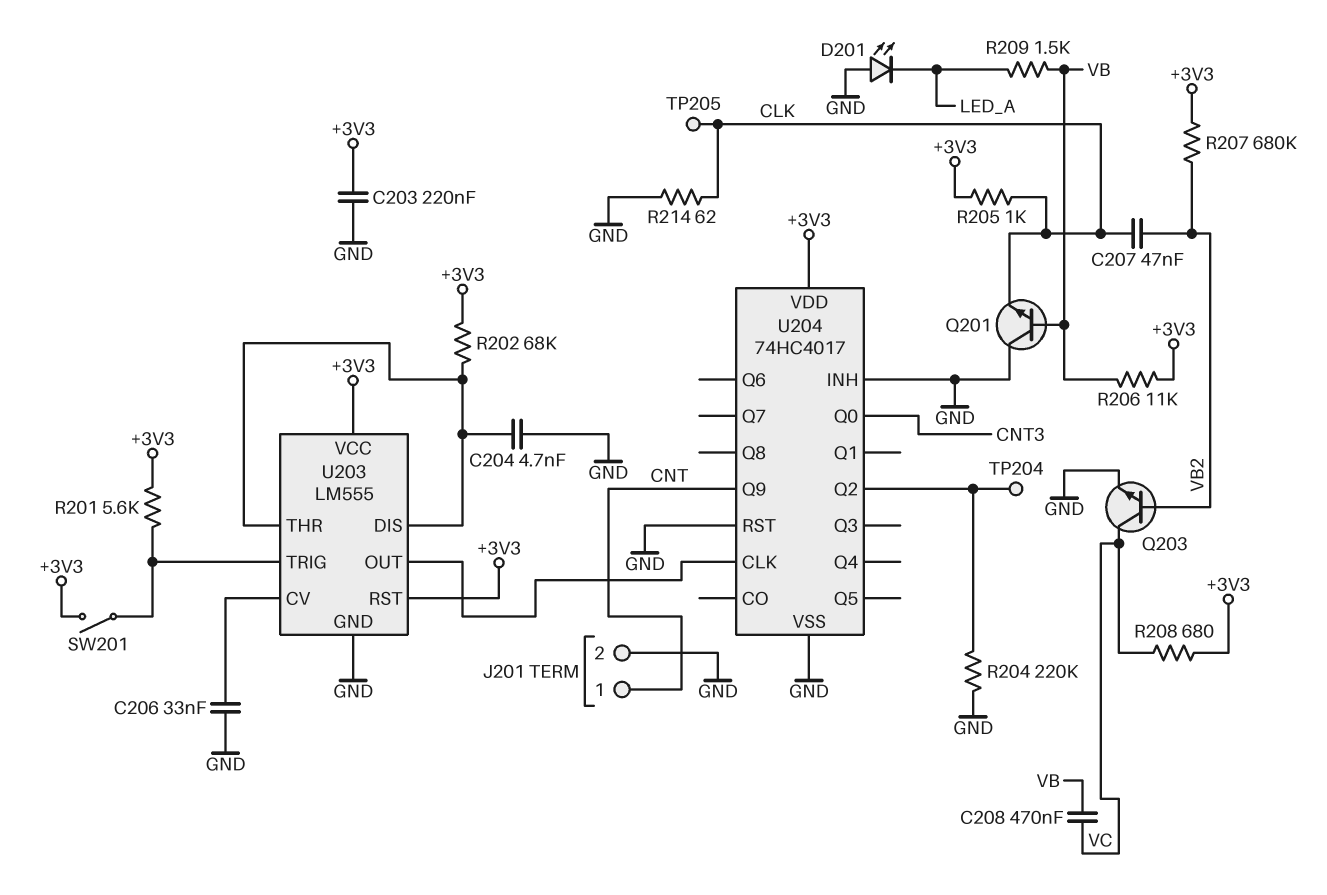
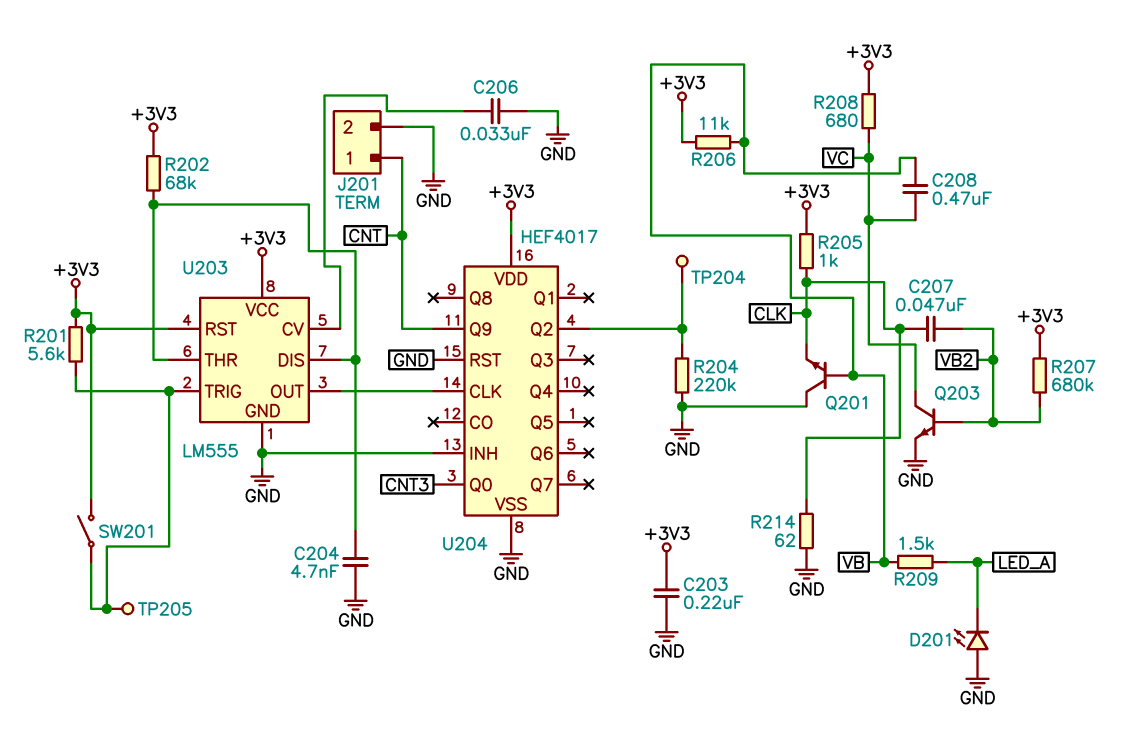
TP205: test point (CLK) -> test point (U203/TRIG)
U204: 74HC4017 -> HEF4017

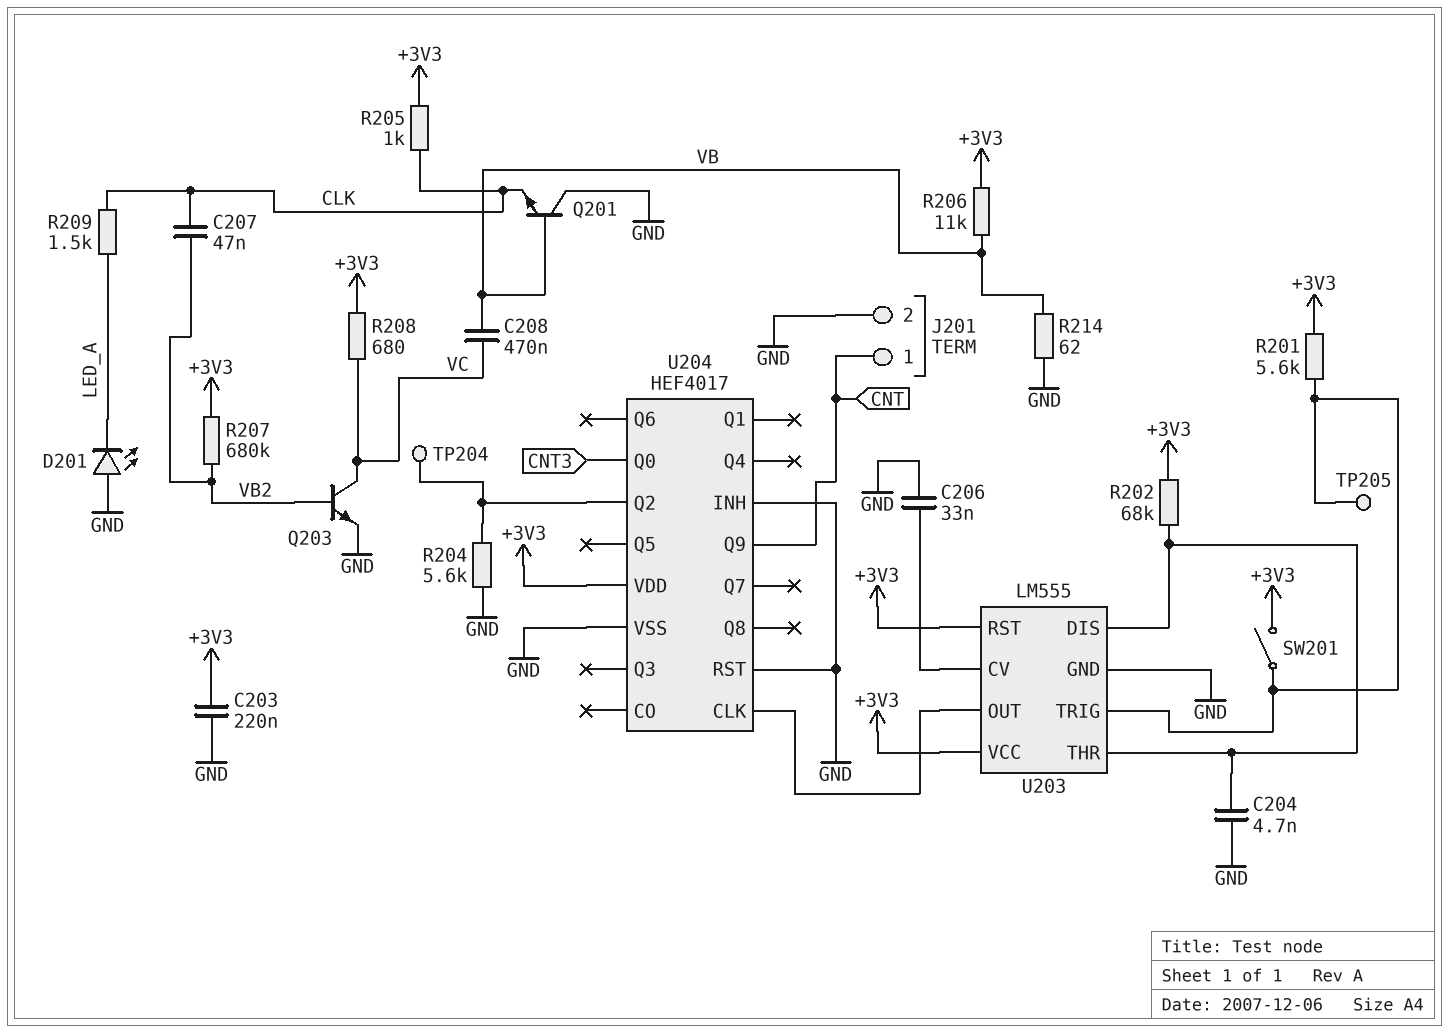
R204: 220k (GND, U204/Q2) -> 5.6k (GND, U204/Q2)
R209: 1.5k (LED_A, VB) -> 1.5k (CLK, LED_A)
R214: 62 (CLK, GND) -> 62 (GND, VB)

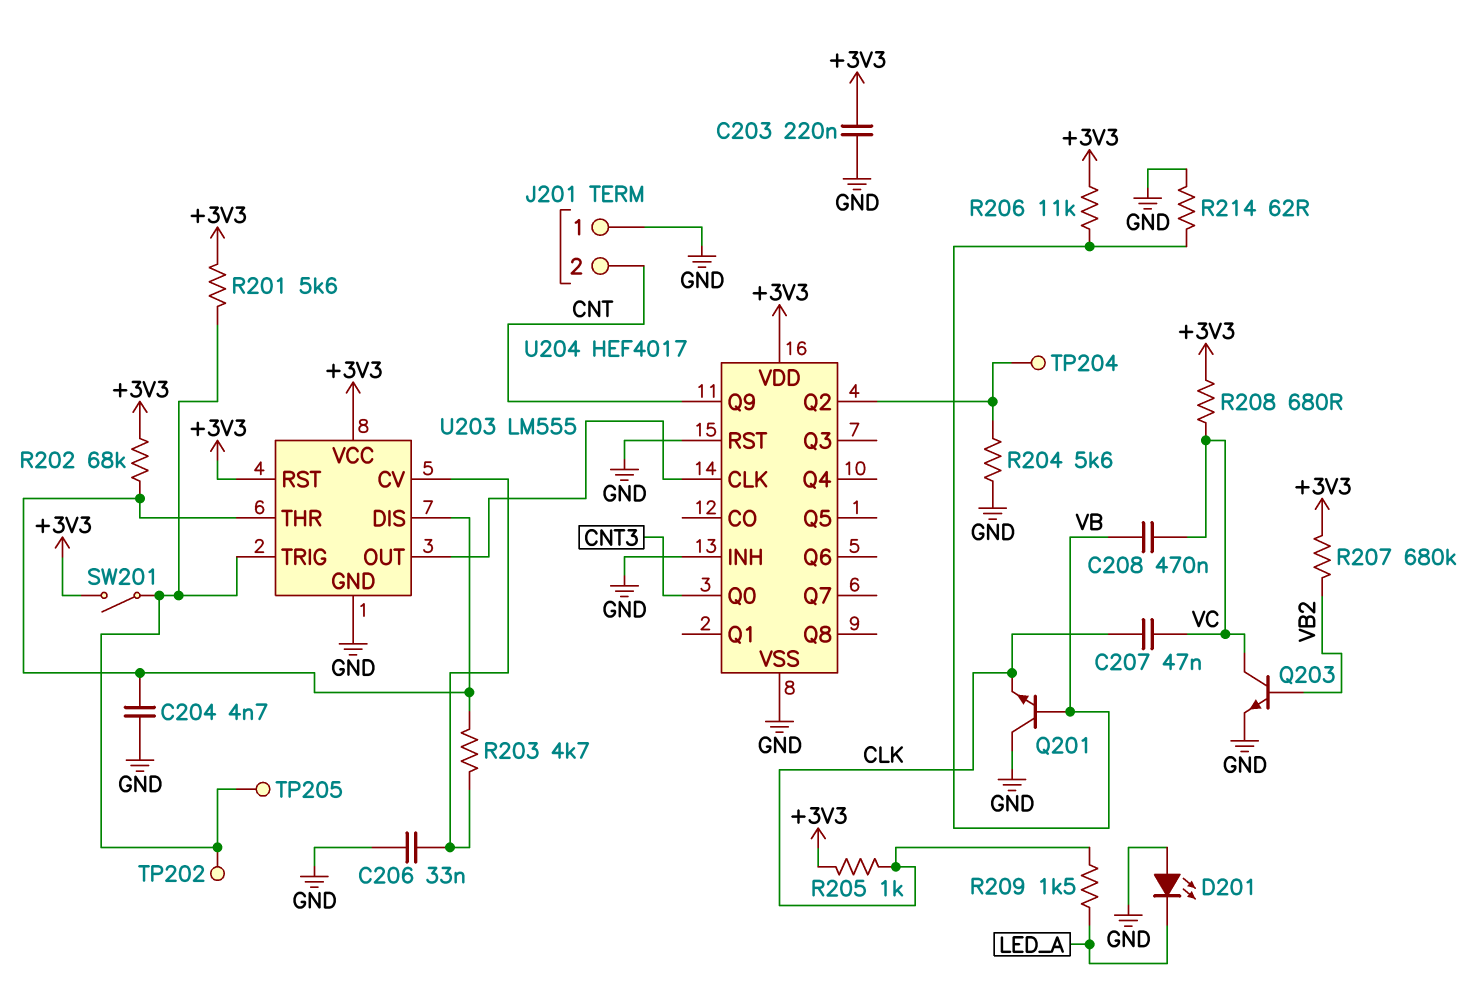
C207: 47nF (CLK, VB2) -> 47nF (CLK, VC)
J201 pin 1: CNT -> GND
J201 pin 2: GND -> CNT
R203: none -> 4.7k (U203/CV, U203/DIS)
TP202: none -> test point (U203/TRIG)

